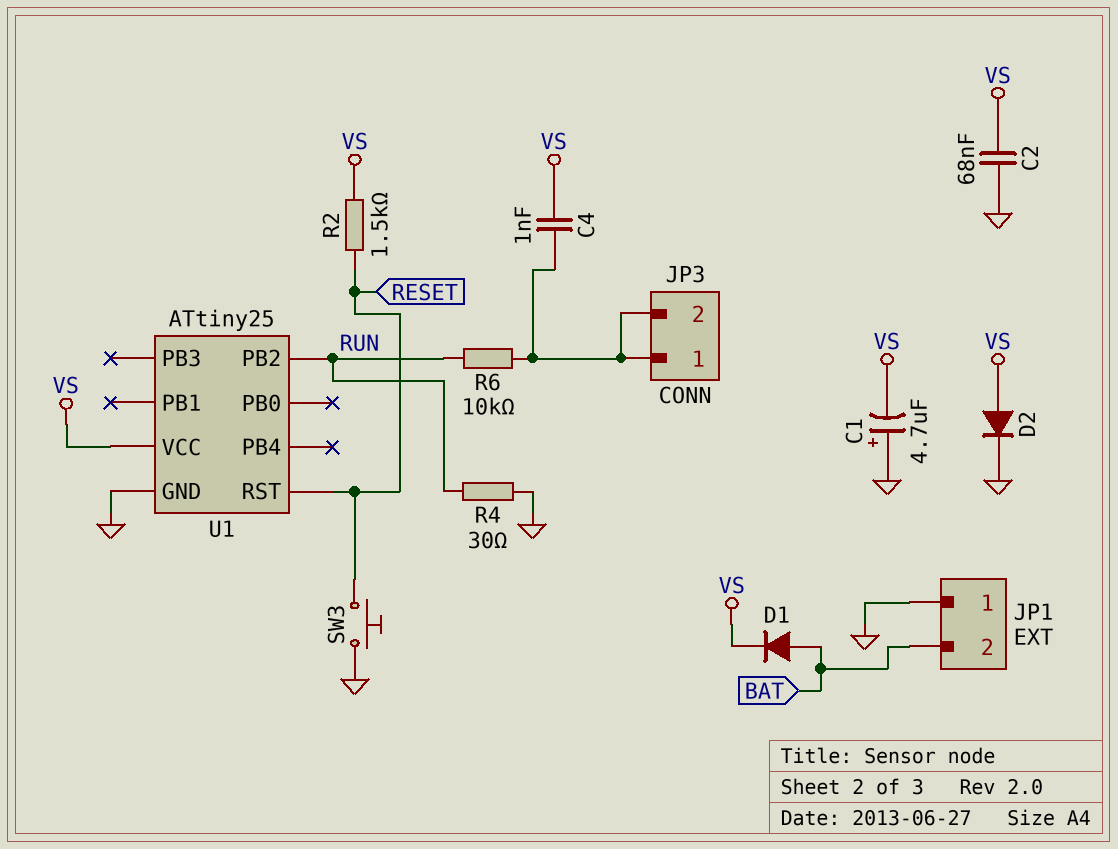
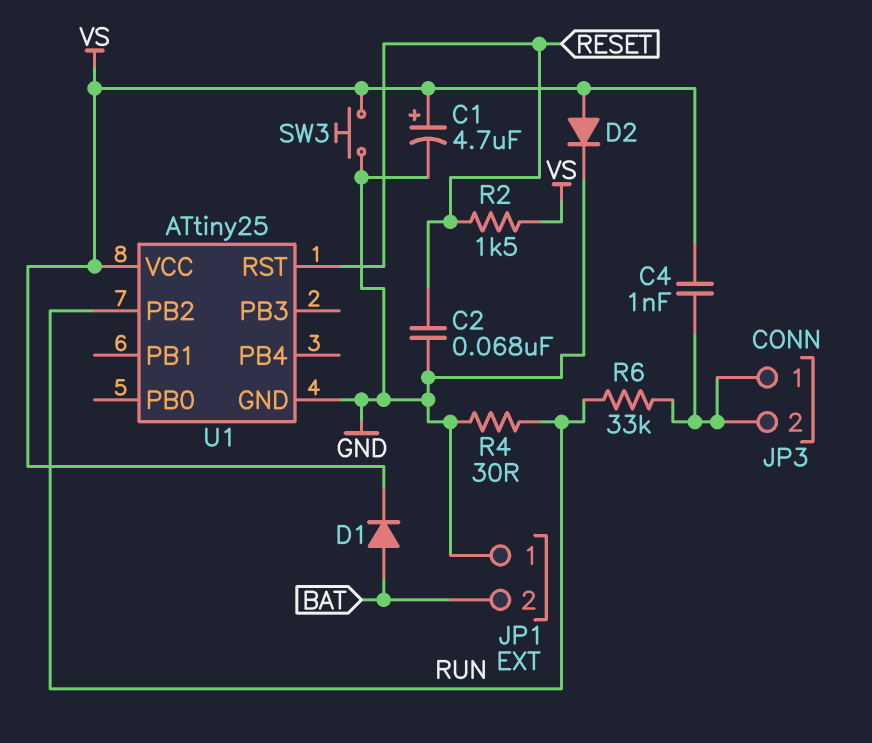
C1: 4.7uF (plus GND, minus VS) -> 4.7uF (plus VS, minus GND)
C2: 68nF (GND, VS) -> 68nF (GND, RESET)
R6: 10k (JP3/1, RUN) -> 33k (JP3/1, RUN)
SW3: button (GND, RESET) -> button (GND, VS)

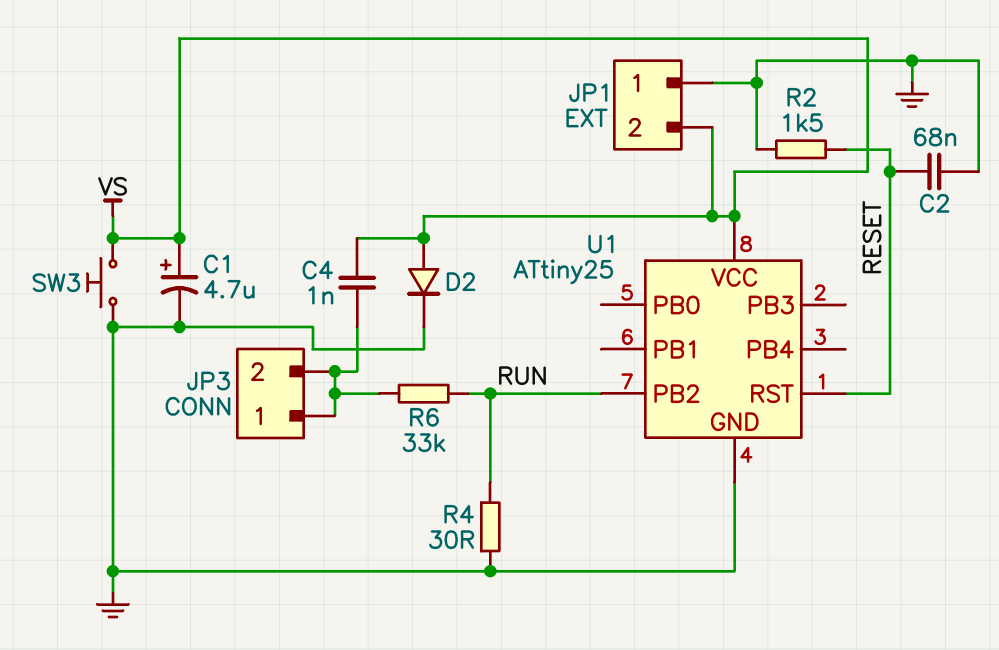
D1: diode (A BAT, K VS) -> none
JP1 pin 2: BAT -> VS
R2: 1.5k (RESET, VS) -> 1.5k (GND, RESET)

